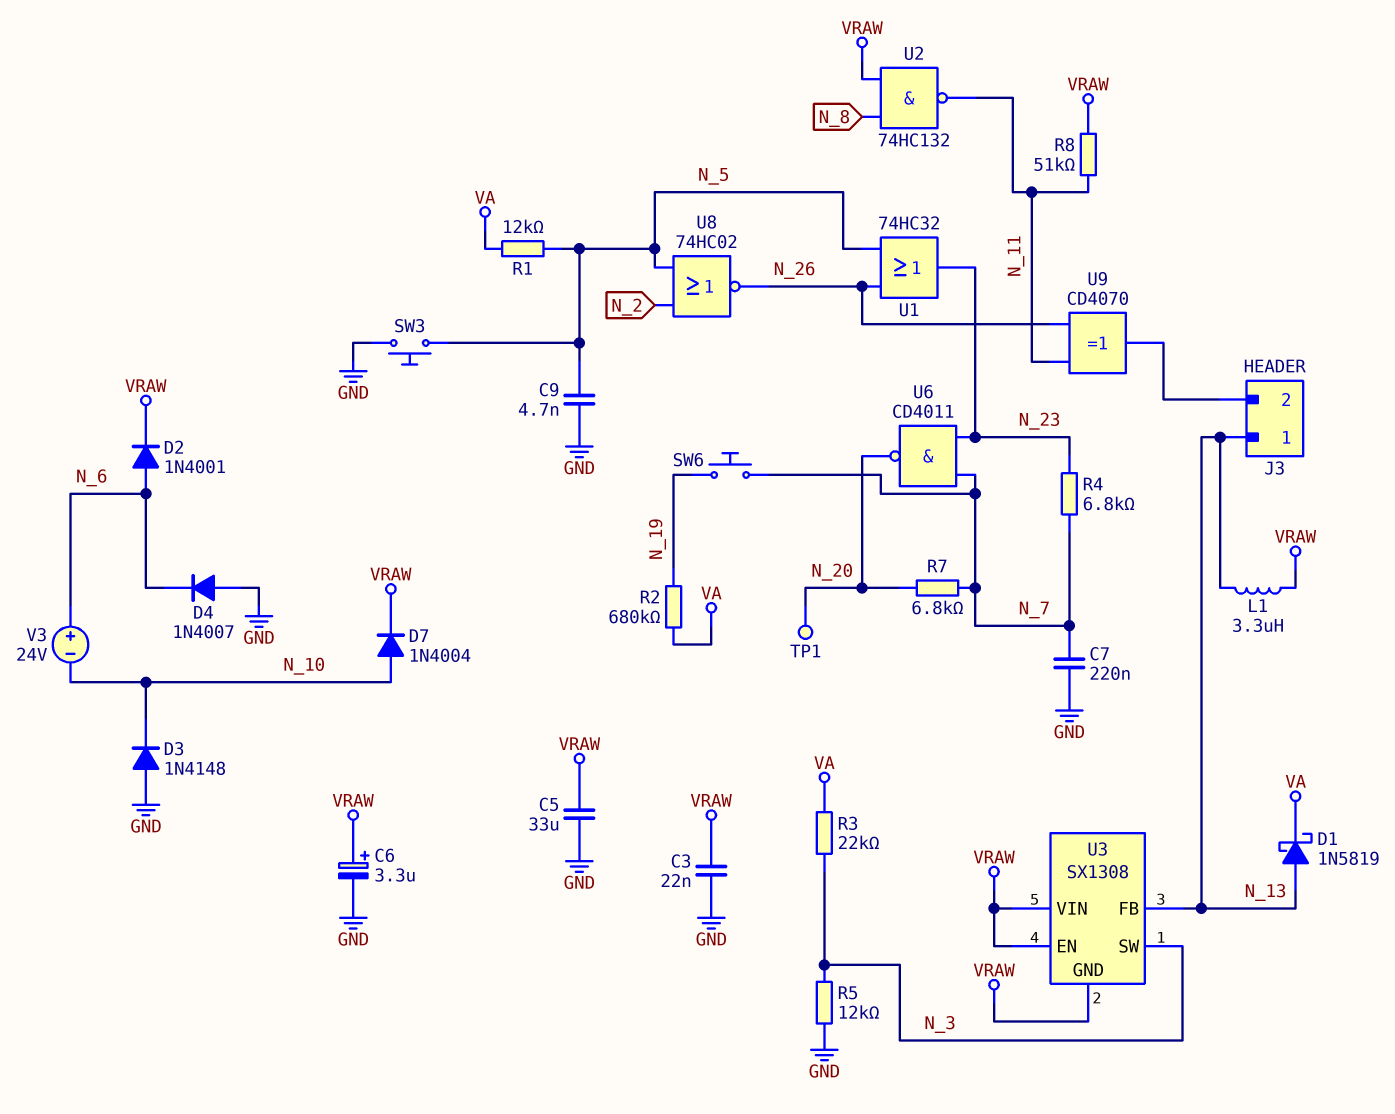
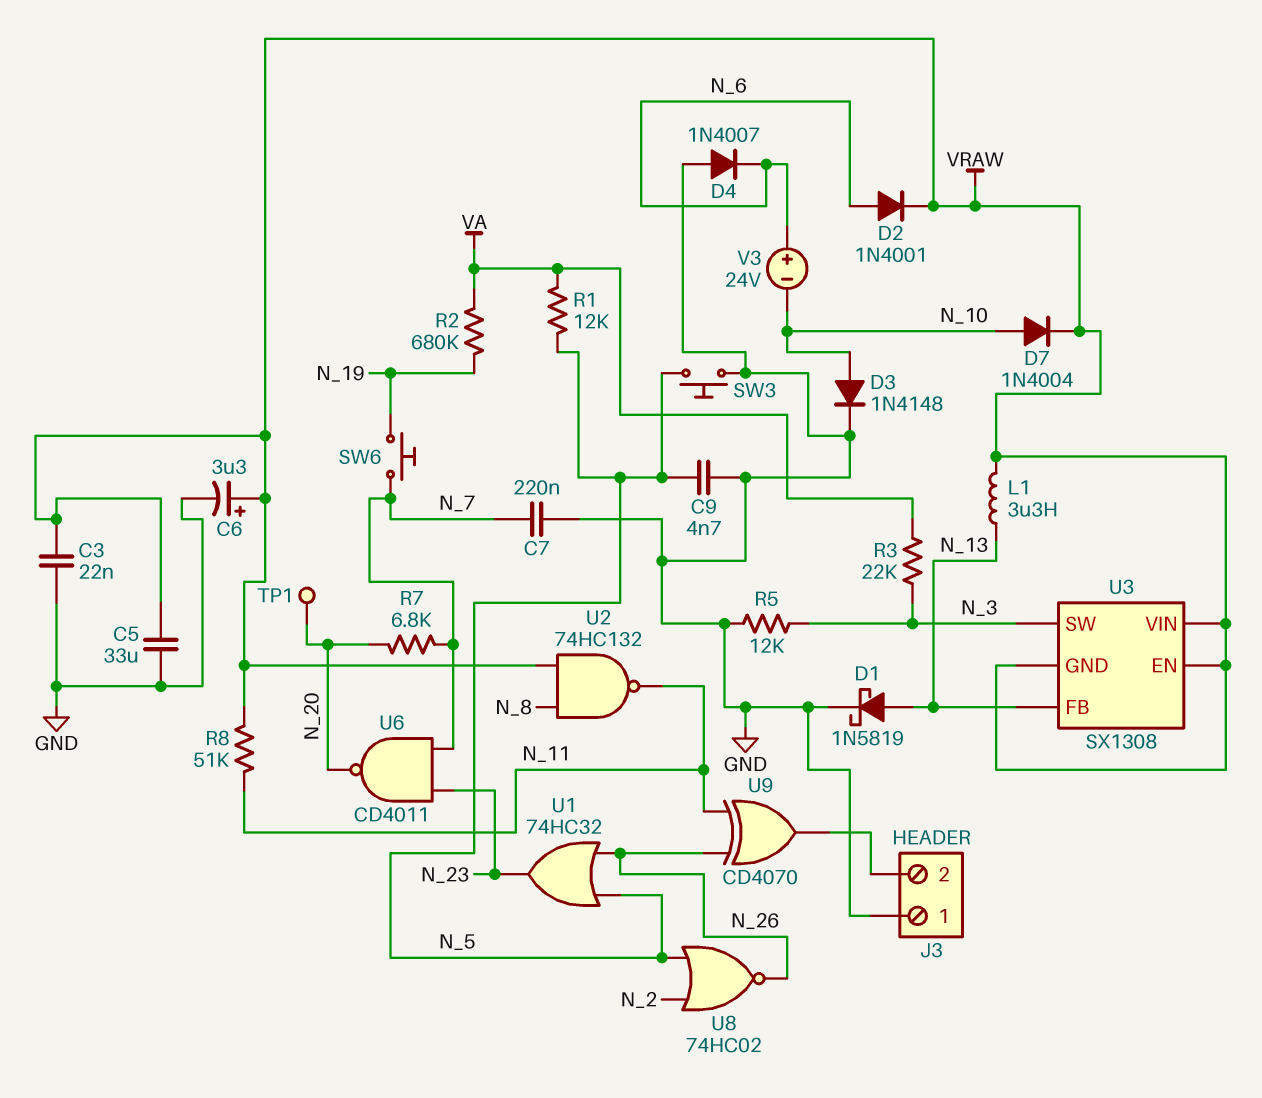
D1: schottky 1N5819 (A N_13, K VA) -> schottky 1N5819 (A N_13, K GND)
D3: diode 1N4148 (A GND, K N_10) -> diode 1N4148 (A N_10, K GND)
J3 pin 1: N_13 -> GND
R4: 6.8k (N_7, N_23) -> none

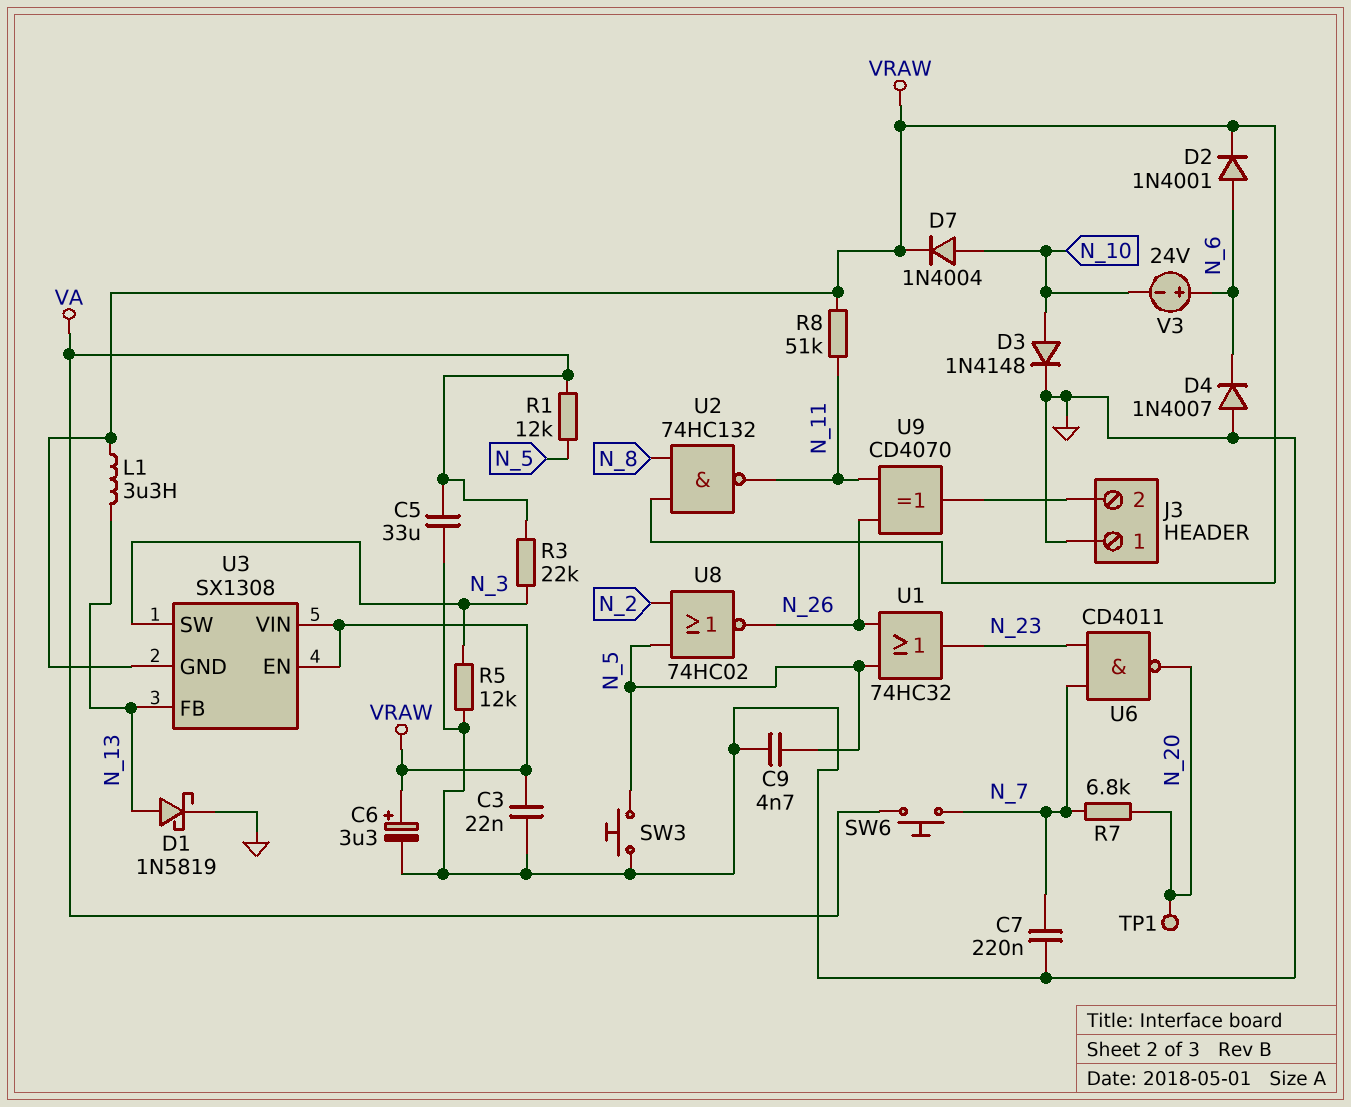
C5: 33uF (GND, VRAW) -> 33uF (GND, VA)
R2: 680k (N_19, VA) -> none
SW6: button (N_7, N_19) -> button (N_7, VA)

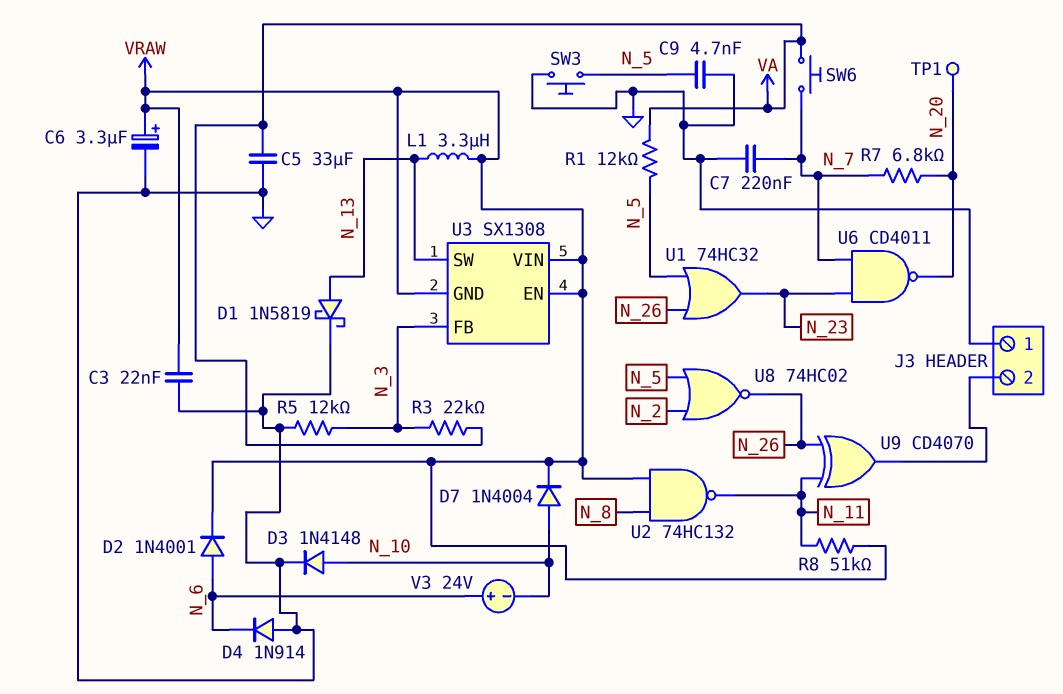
D4: diode 1N4007 (A GND, K N_6) -> diode 1N914 (A GND, K N_6)
U3 pin FB: N_13 -> N_3
U3 pin SW: N_3 -> N_13

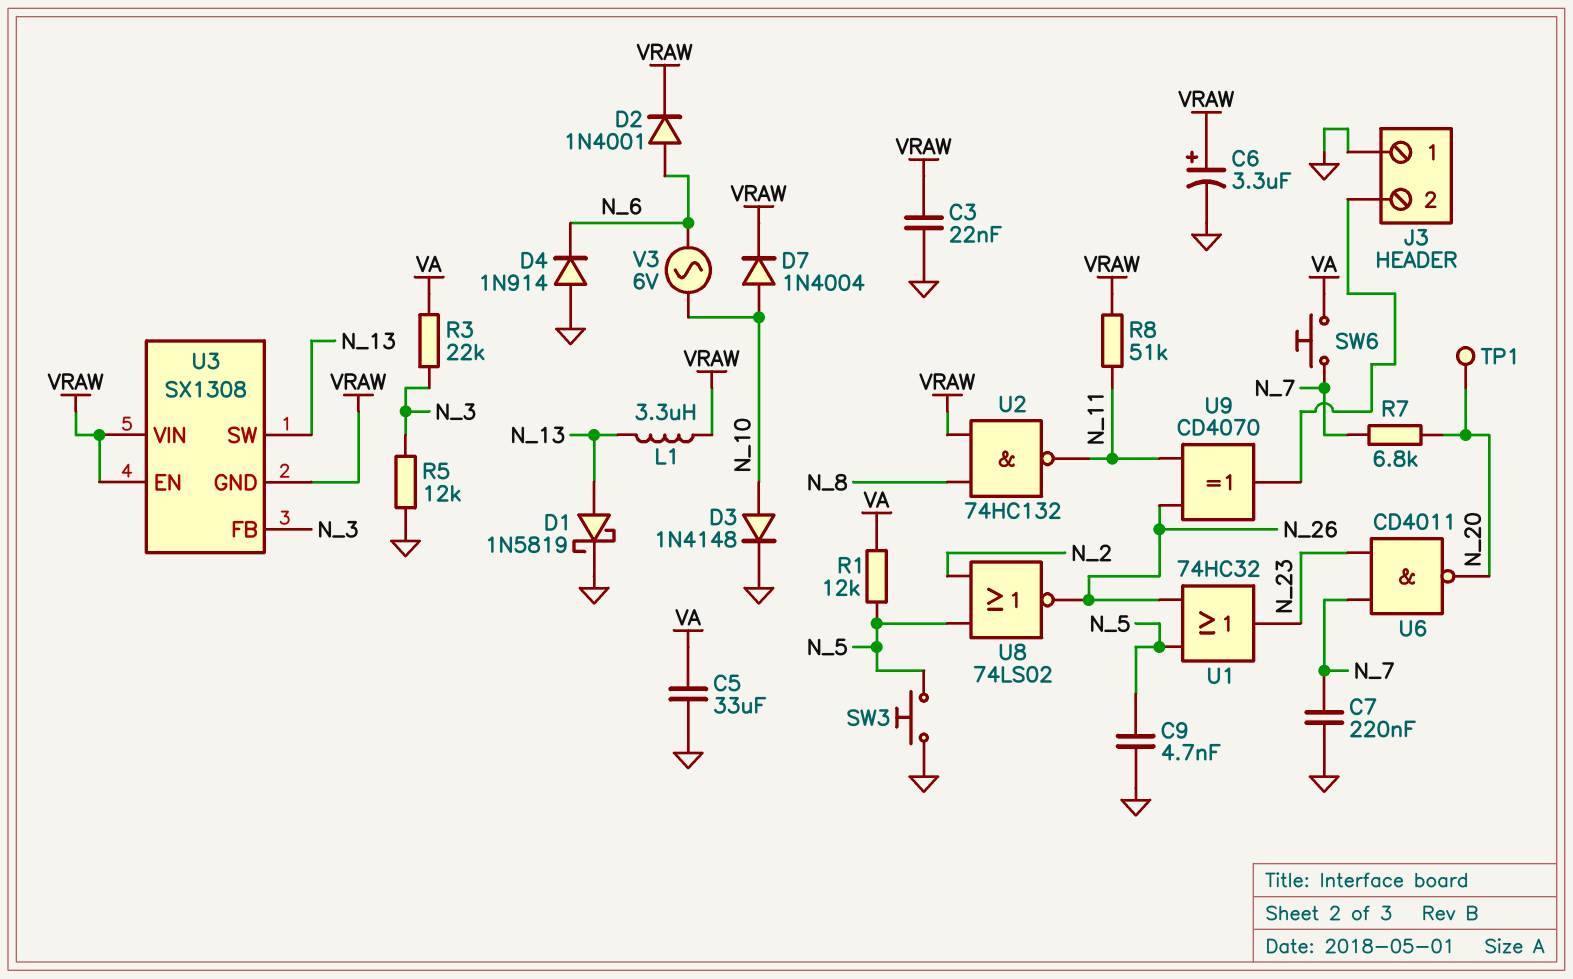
U8: NOR 74HC02 (in N_2, in N_5, out N_26) -> NOR 74LS02 (in N_2, in N_5, out N_26)
V3: 24V (plus N_6, minus N_10) -> AC 6V (N_6, N_10)

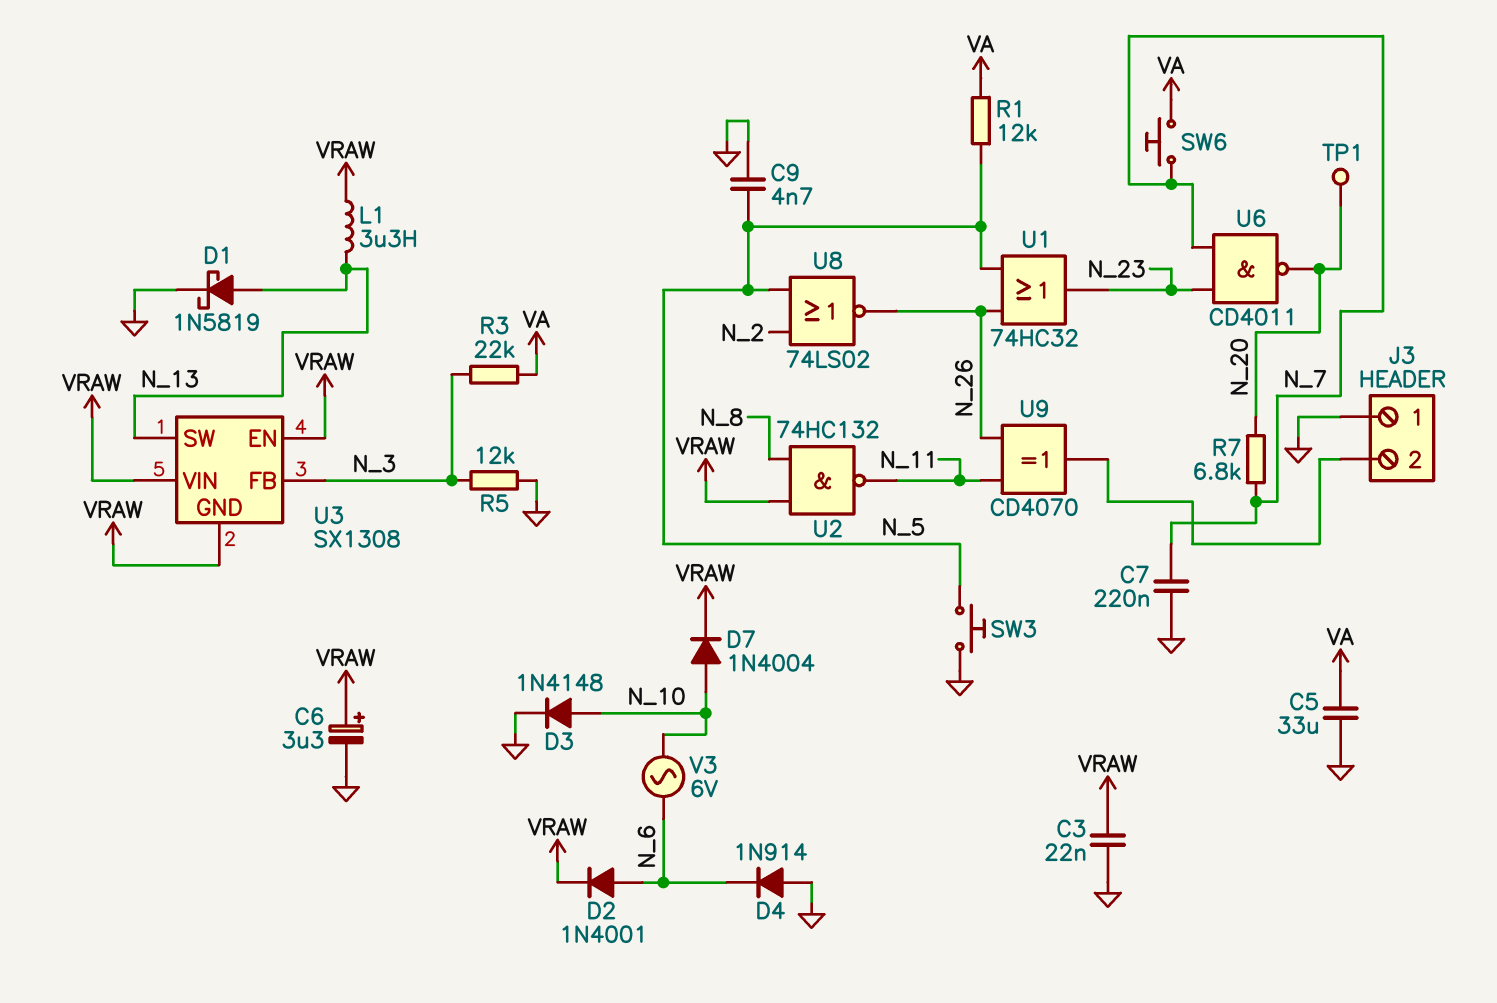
R8: 51k (N_11, VRAW) -> none

